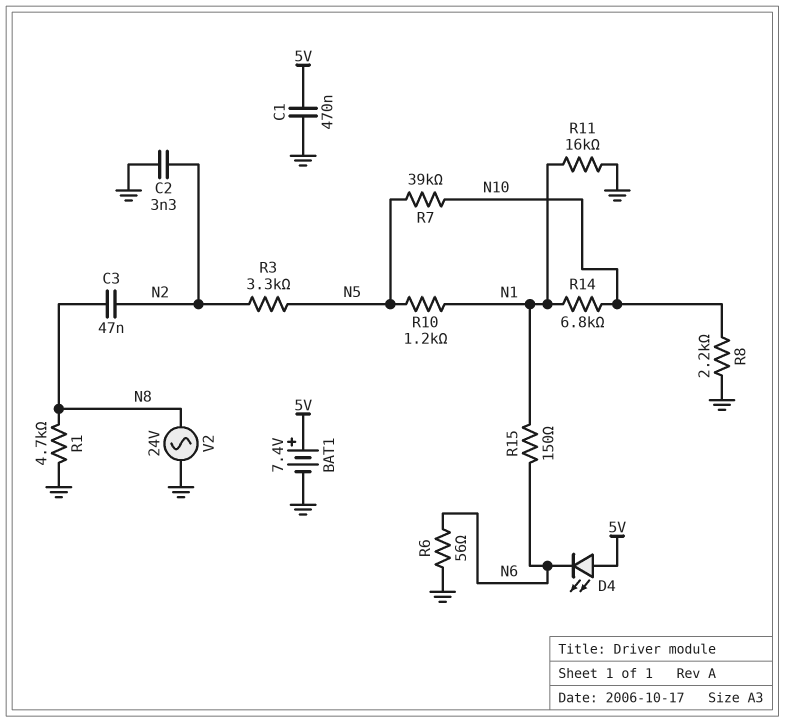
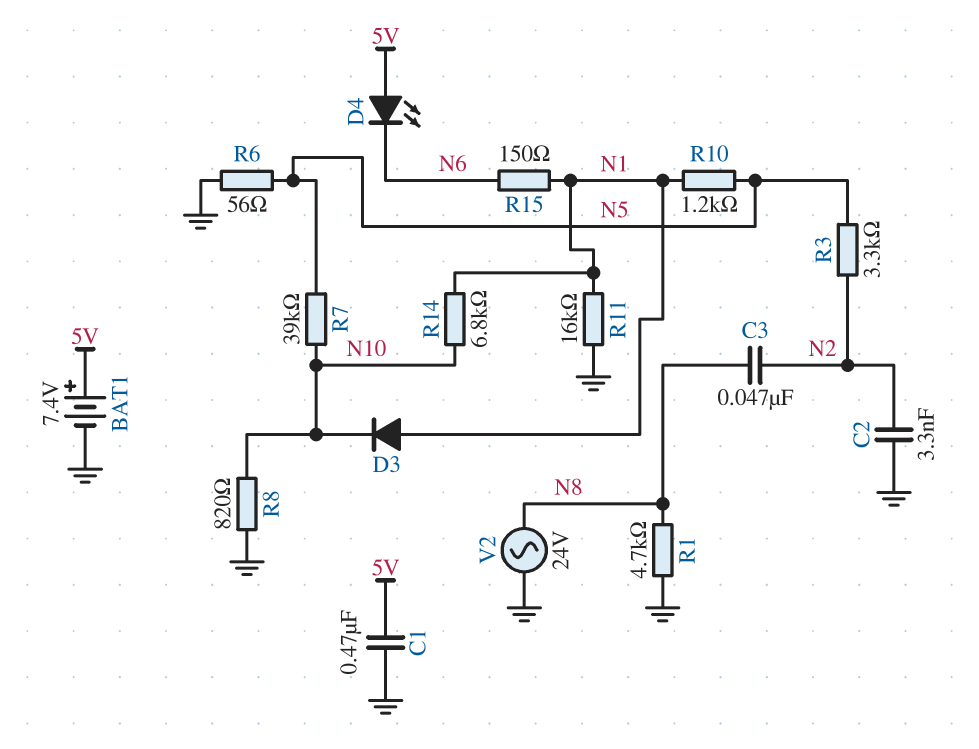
D3: none -> diode (A N1, K N10)
R6: 56 (GND, N6) -> 56 (GND, N5)
R8: 2.2k (GND, N10) -> 820 (GND, N10)

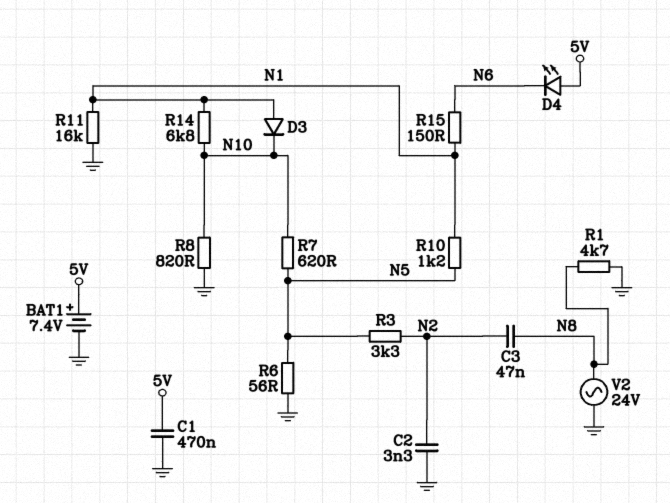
R7: 39k (N5, N10) -> 620 (N5, N10)

